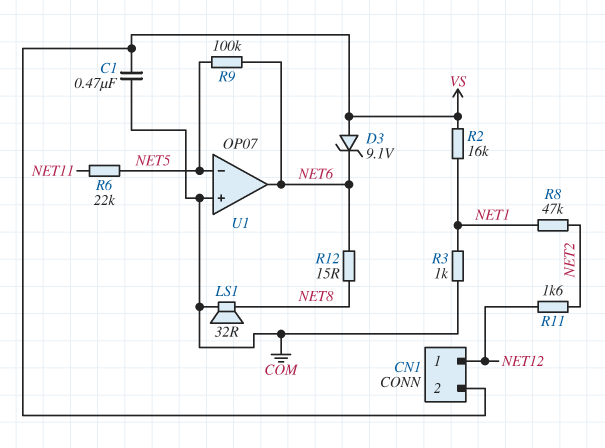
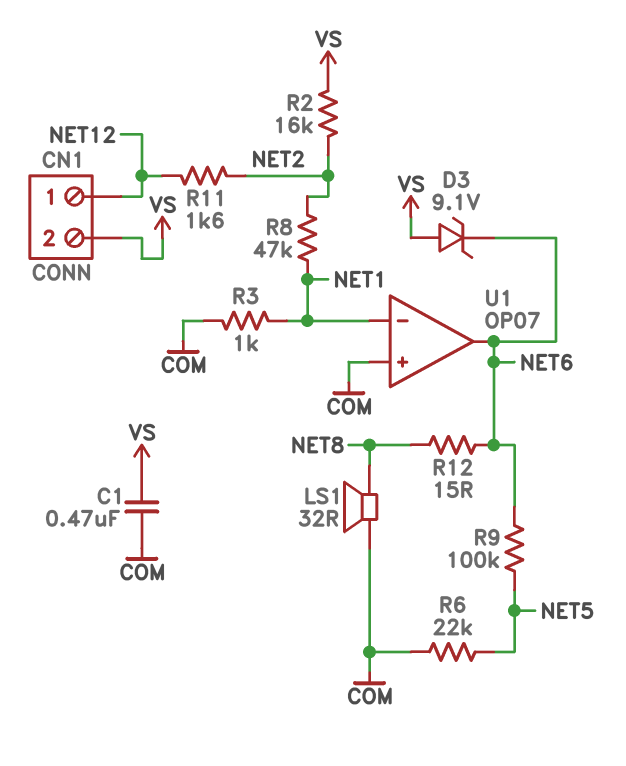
R2: 16k (NET1, VS) -> 16k (NET2, VS)
R6: 22k (NET5, NET11) -> 22k (COM, NET5)
U1 pin in-: NET5 -> NET1

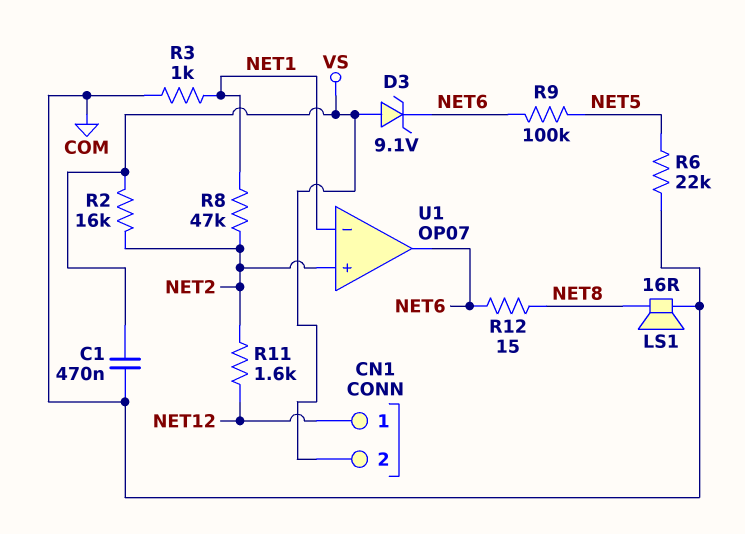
LS1: speaker 32R (COM, NET8) -> speaker 16R (COM, NET8)
U1 pin in+: COM -> NET2

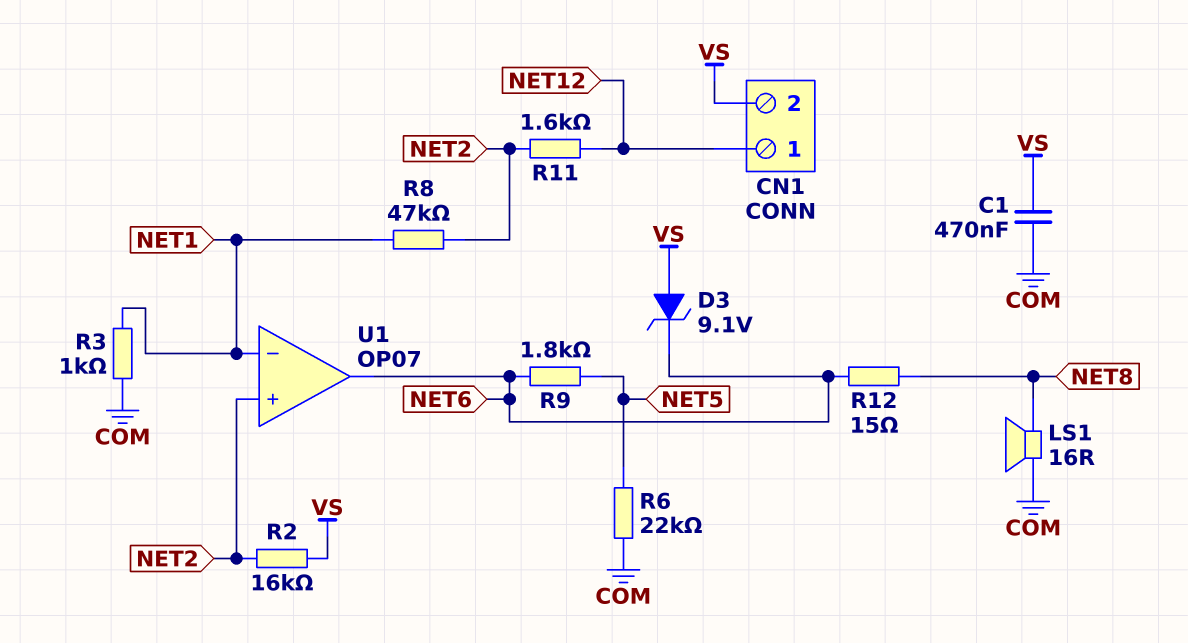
R9: 100k (NET5, NET6) -> 1.8k (NET5, NET6)

